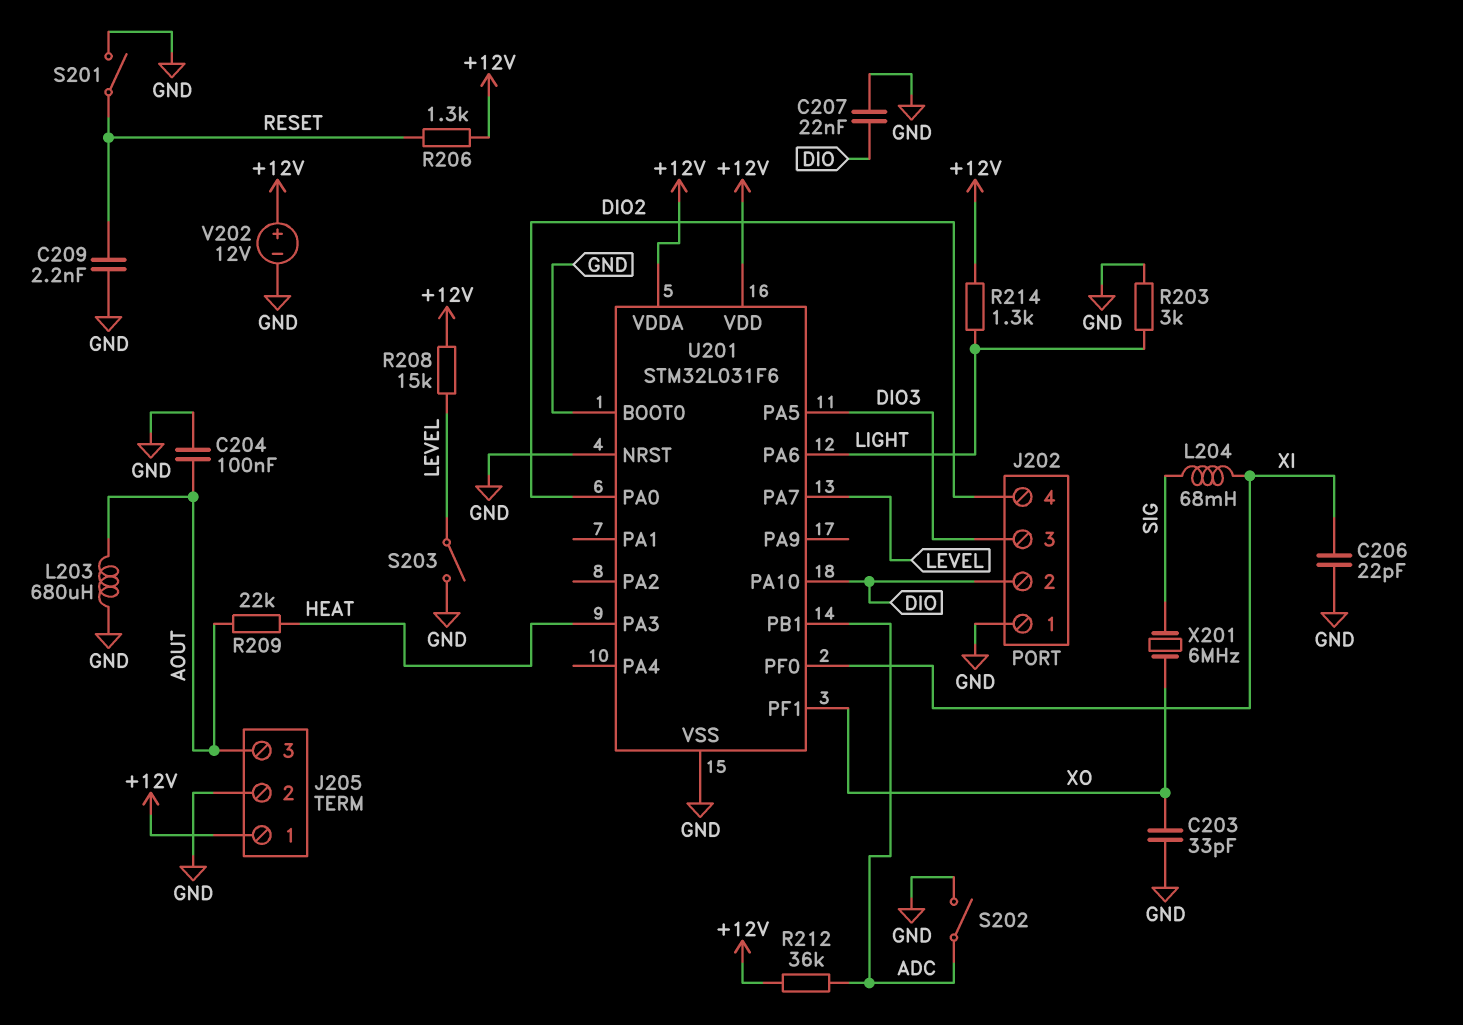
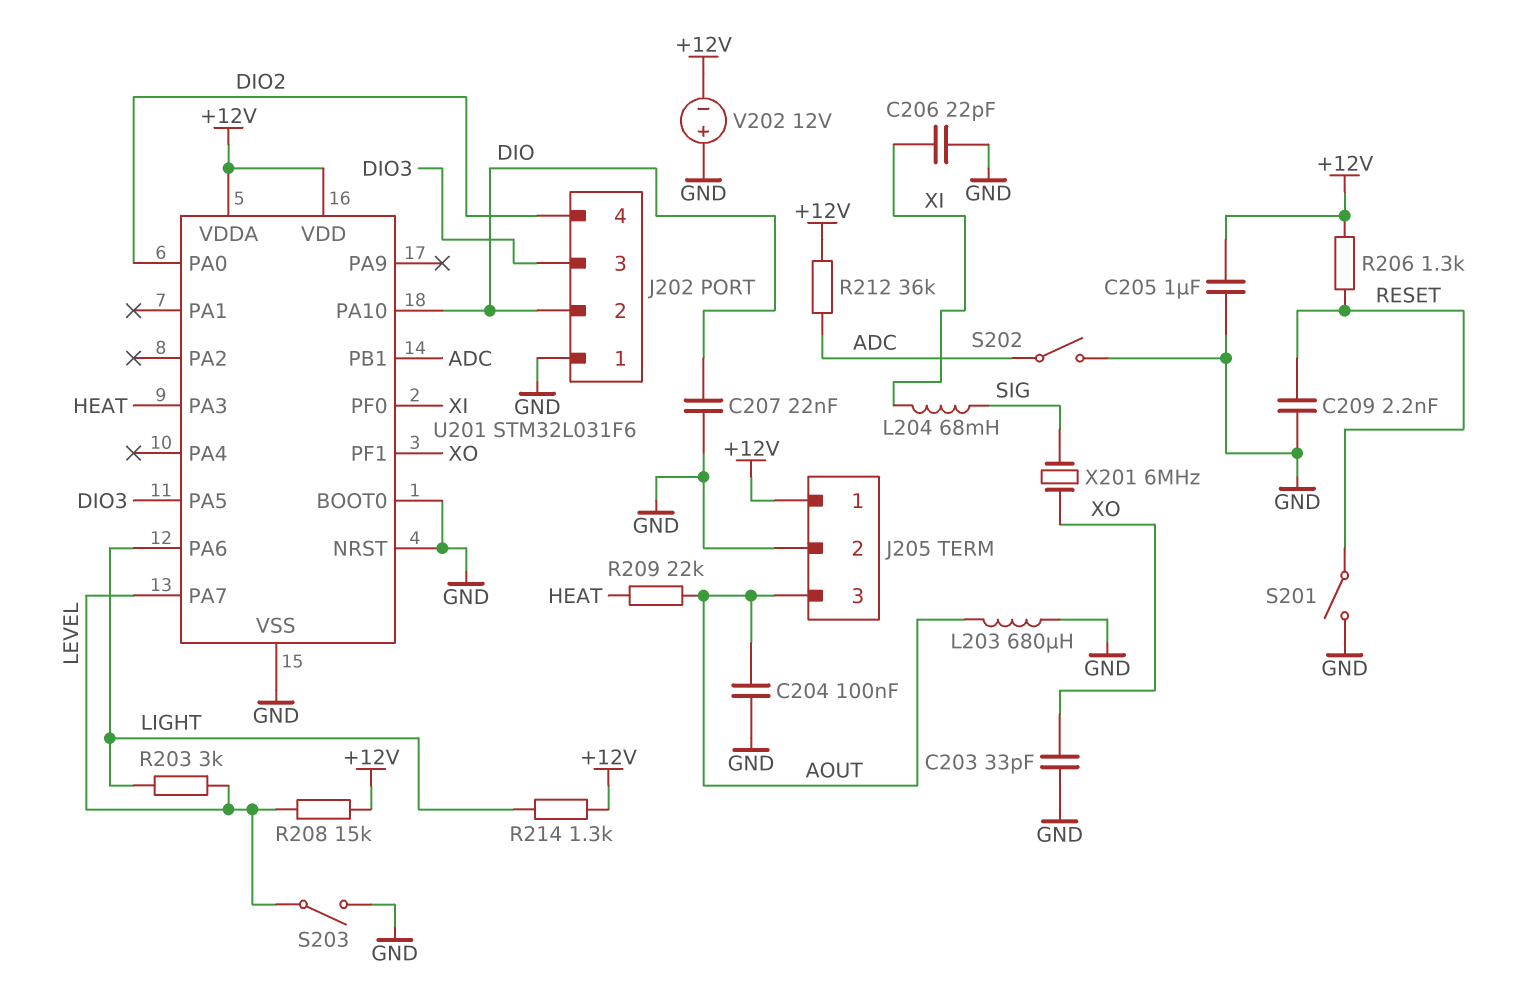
C205: none -> 1uF (+12V, GND)
R203: 3k (GND, LIGHT) -> 3k (LEVEL, LIGHT)
V202: 12V (plus +12V, minus GND) -> 12V (plus GND, minus +12V)

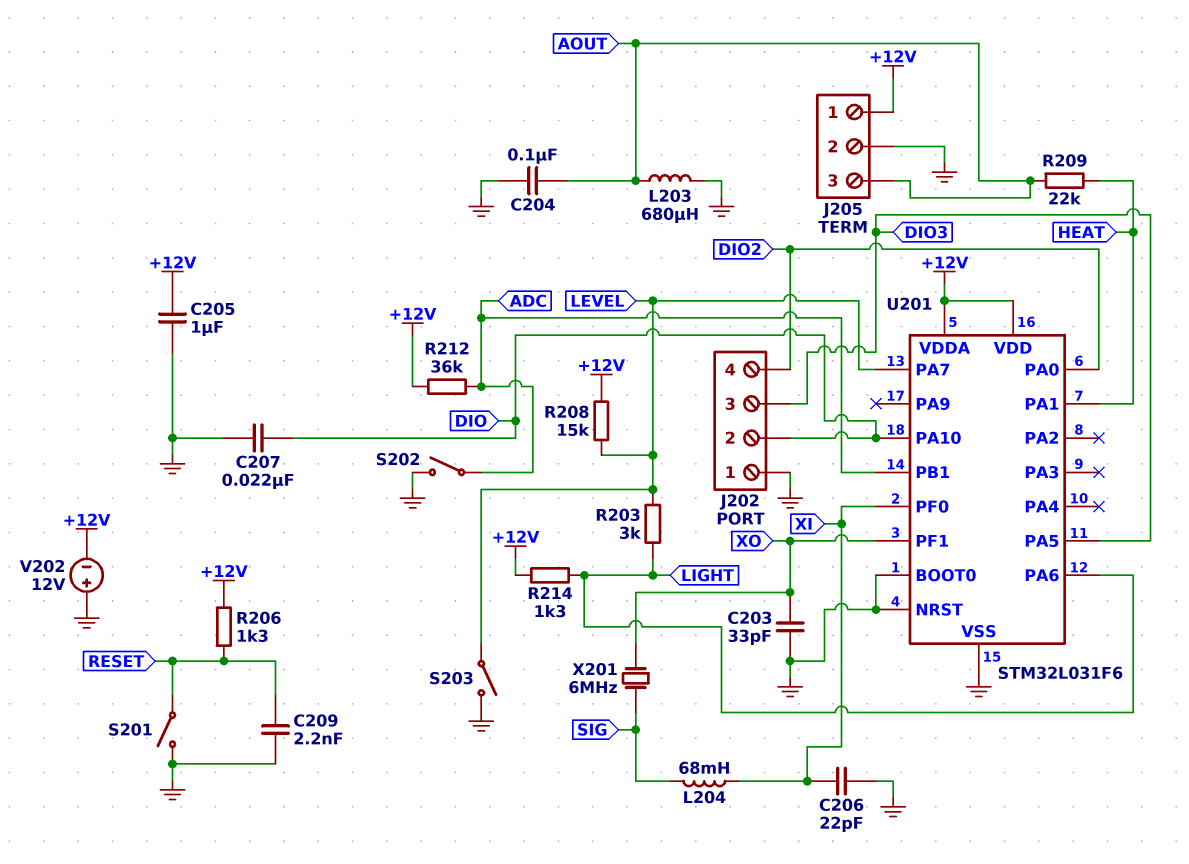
U201 pin PA1: none -> HEAT
U201 pin PA3: HEAT -> none

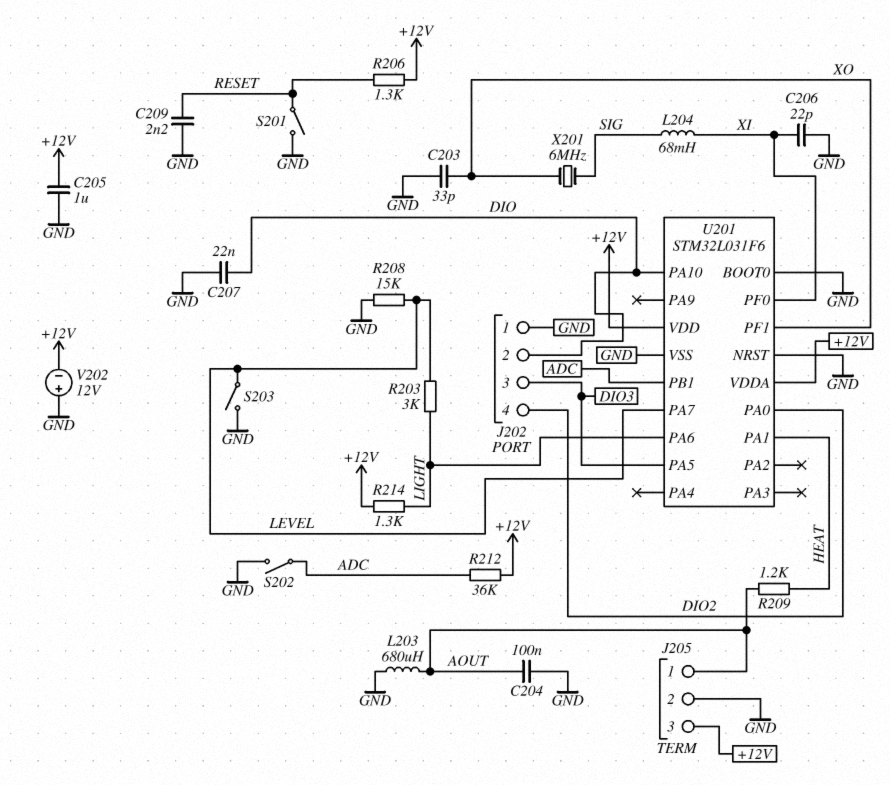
J205 pin 1: +12V -> AOUT
J205 pin 3: AOUT -> +12V
R208: 15k (+12V, LEVEL) -> 15k (GND, LEVEL)
R209: 22k (AOUT, HEAT) -> 1.2k (AOUT, HEAT)

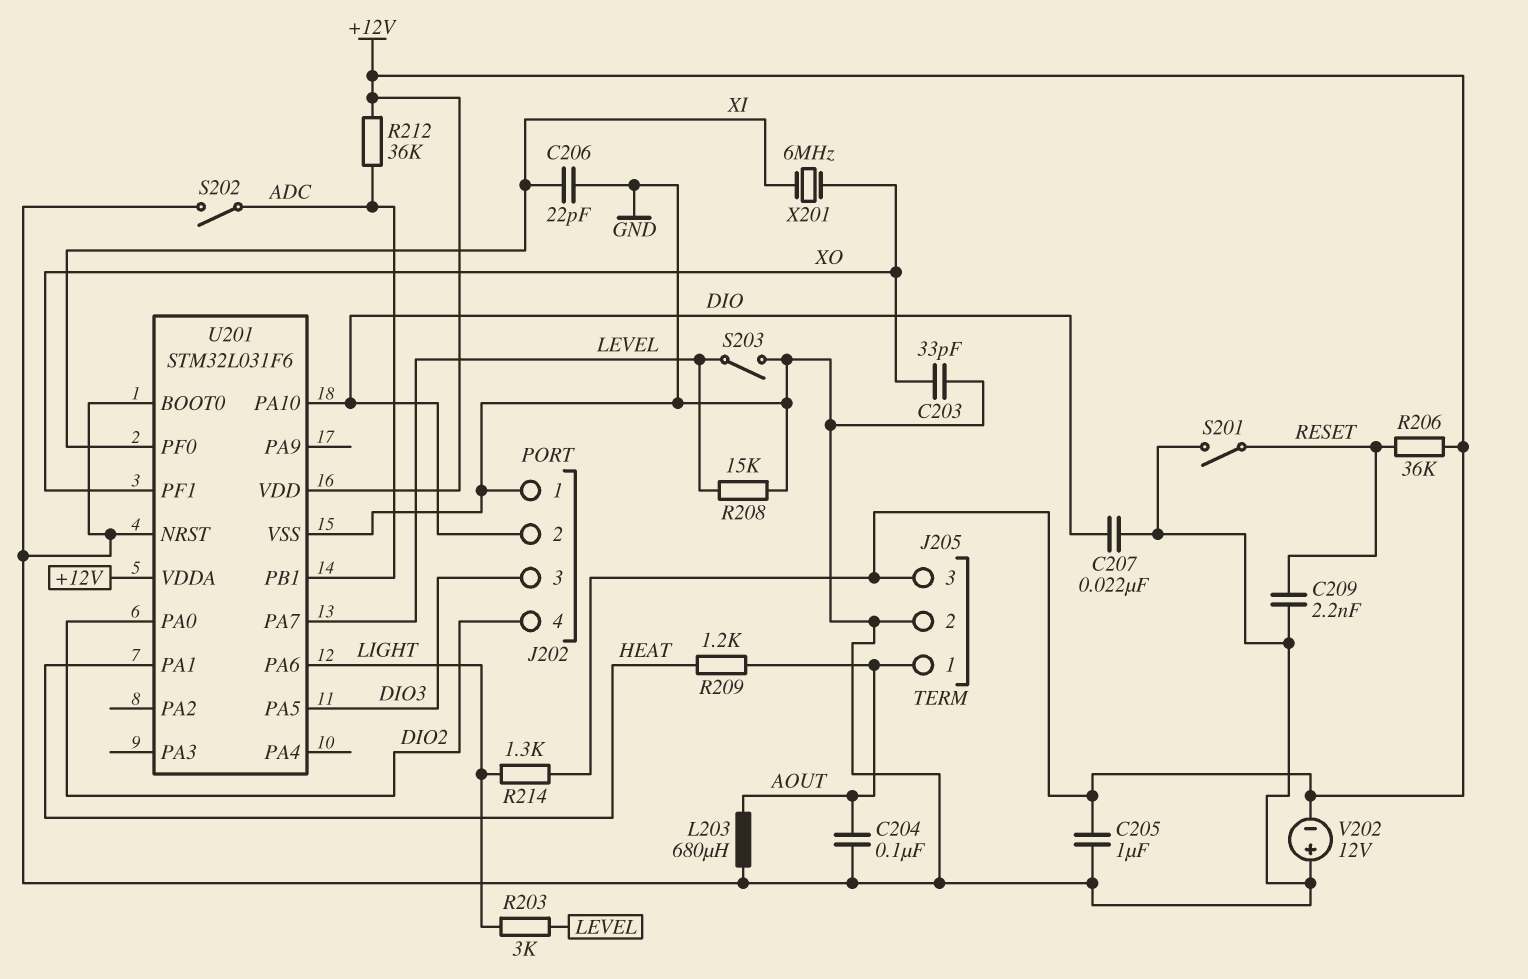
L204: 68mH (SIG, XI) -> none
R206: 1.3k (+12V, RESET) -> 36k (+12V, RESET)
X201: 6MHz (SIG, XO) -> 6MHz (XI, XO)

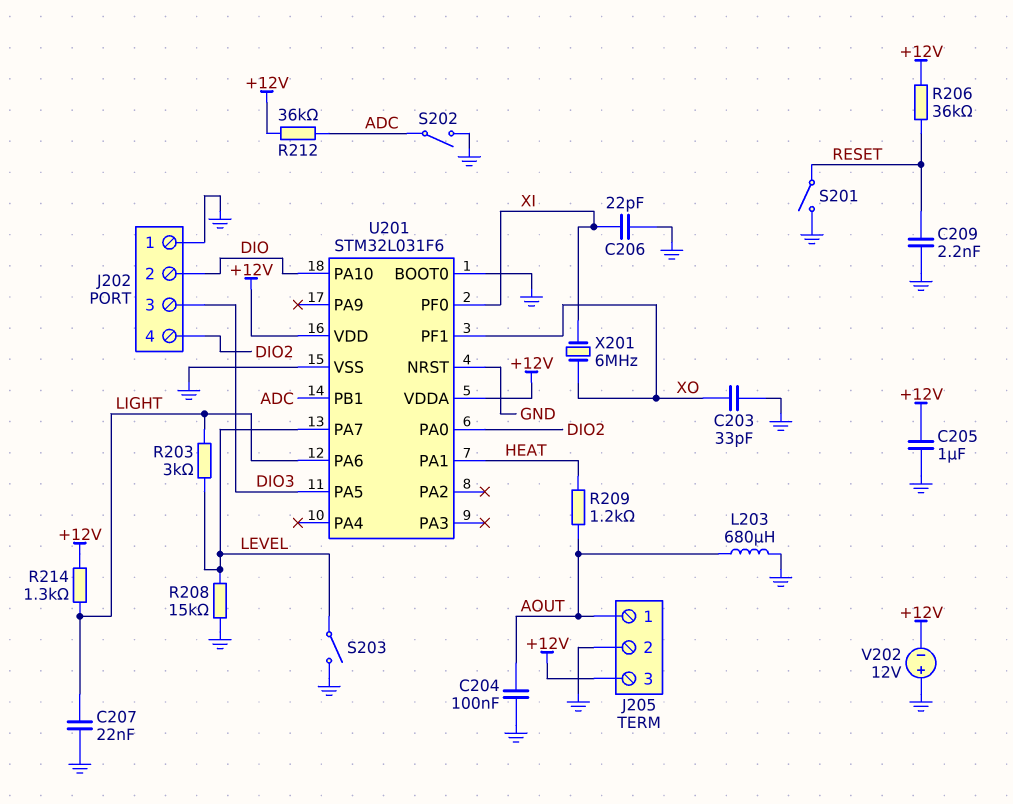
C207: 22nF (DIO, GND) -> 22nF (GND, LIGHT)

